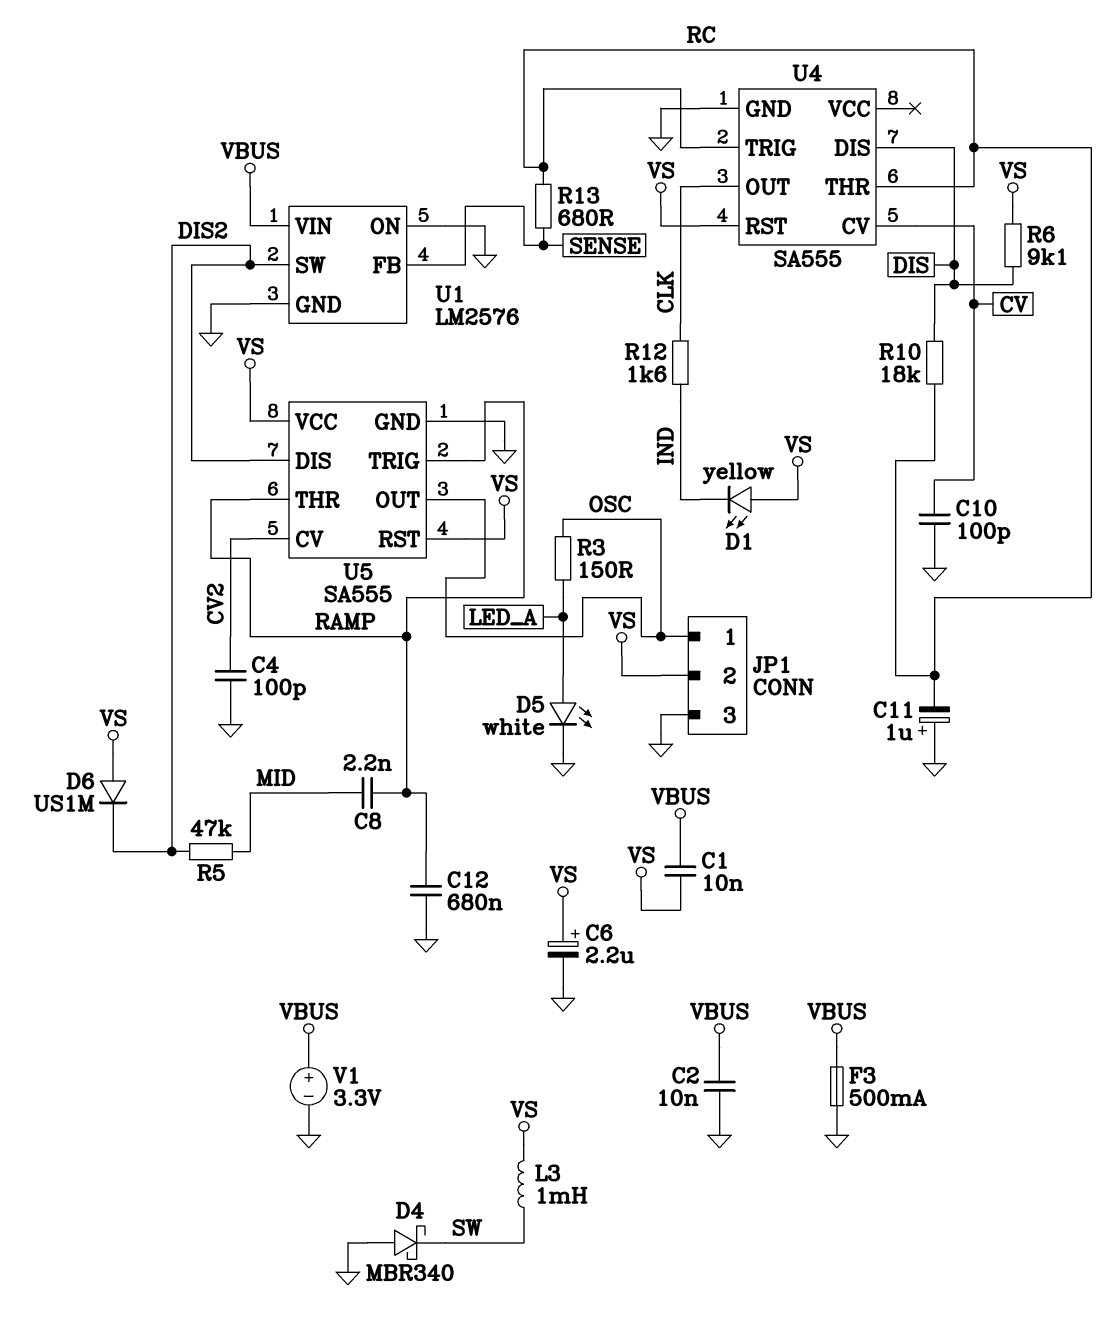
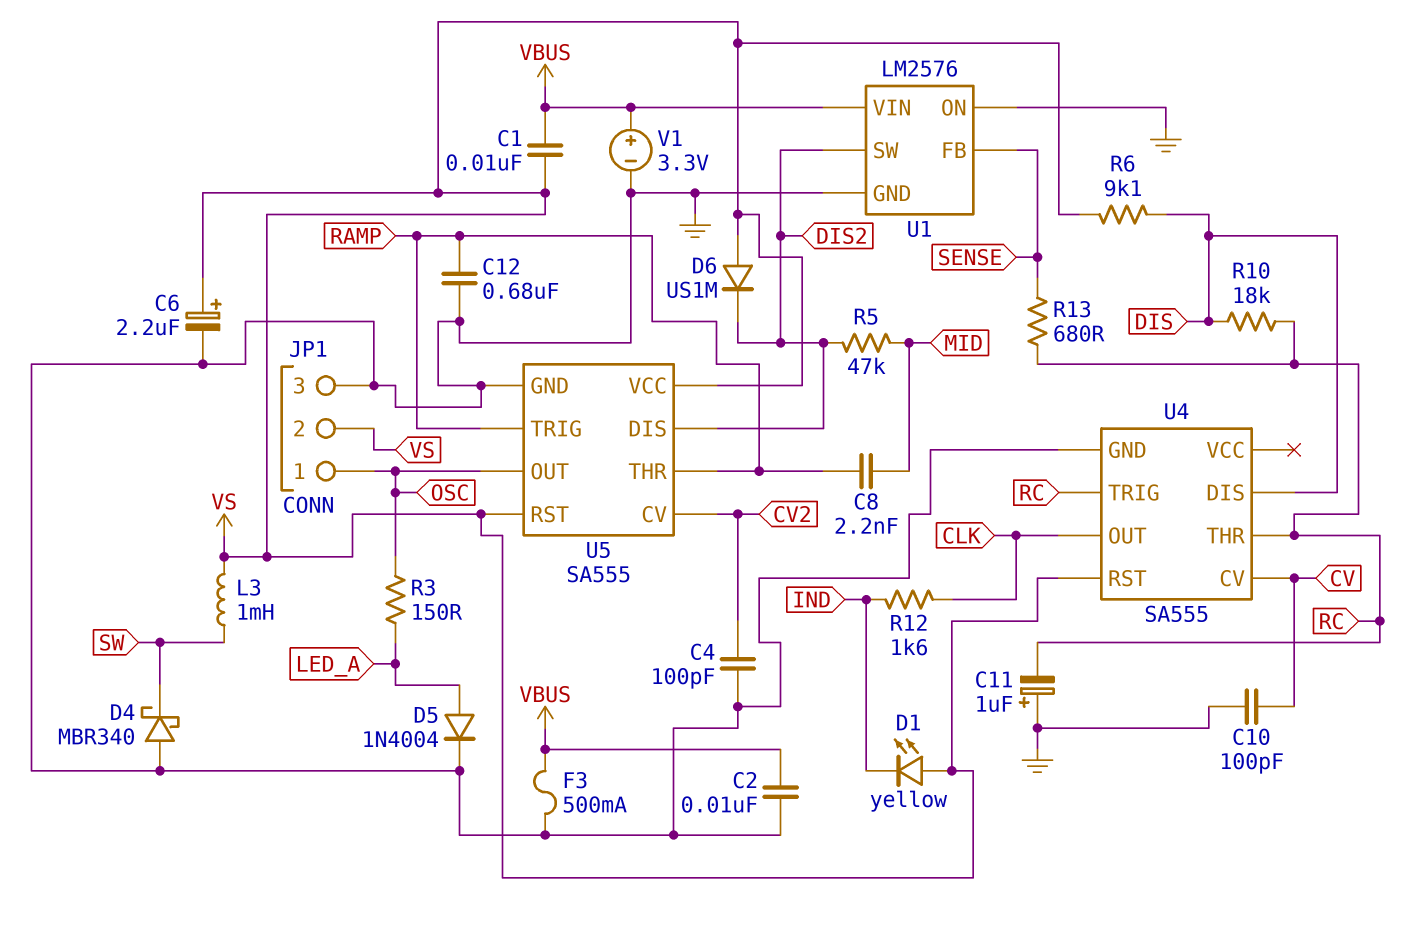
D5: LED white (A LED_A, K GND) -> diode 1N4004 (A LED_A, K GND)

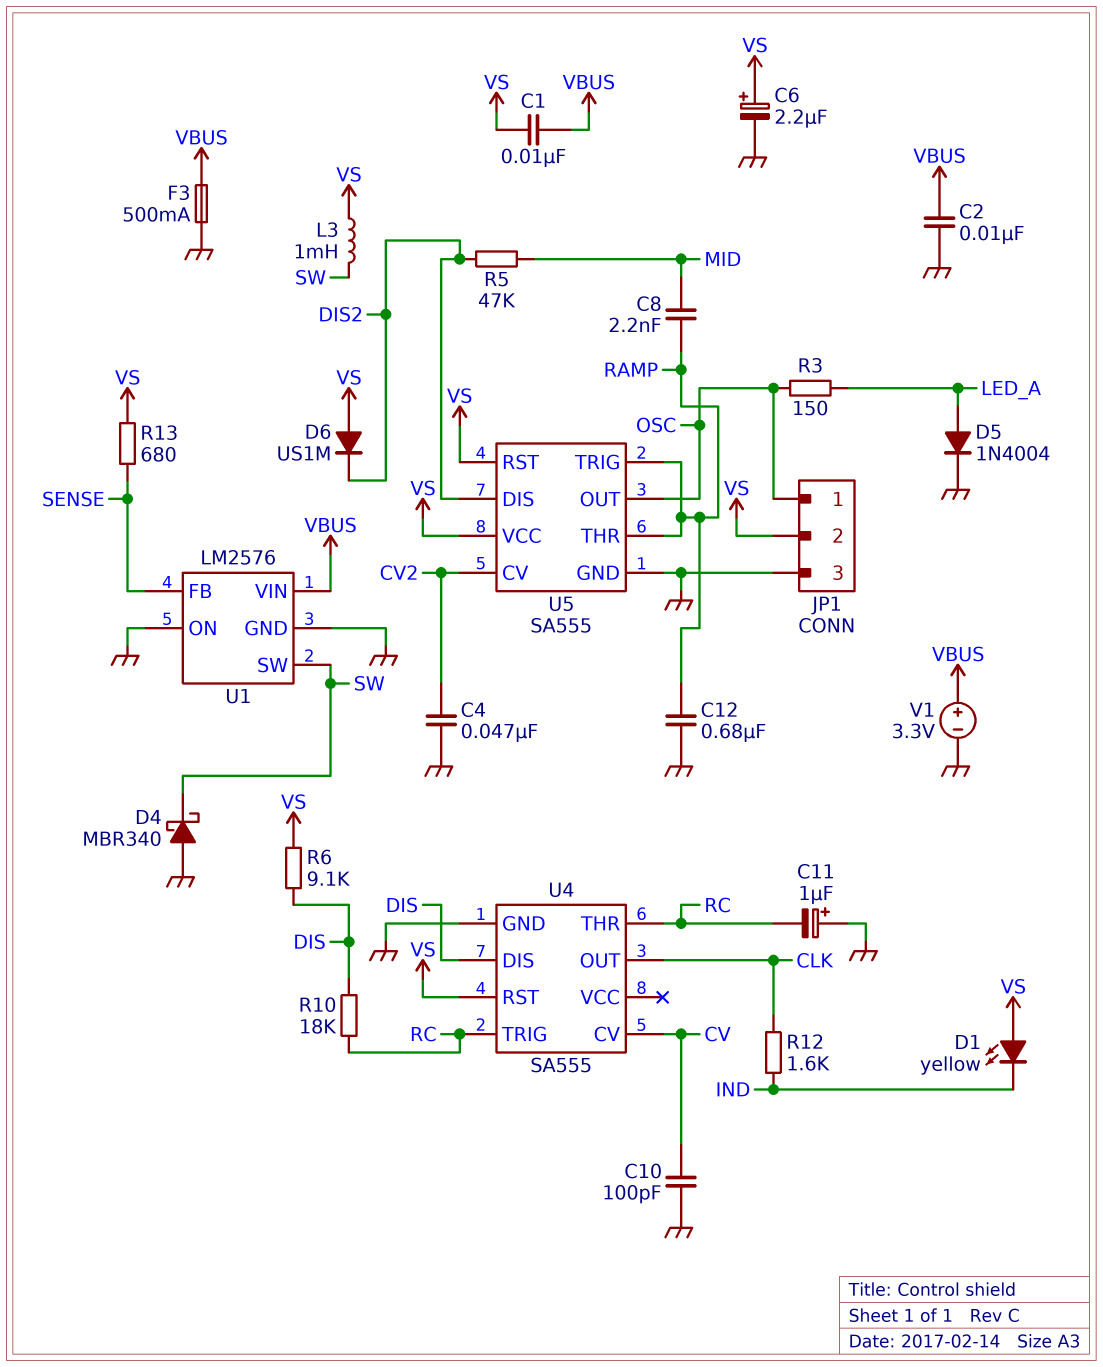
C4: 100pF (CV2, GND) -> 47nF (CV2, GND)
R13: 680 (RC, SENSE) -> 680 (SENSE, VS)
U1 pin SW: DIS2 -> SW

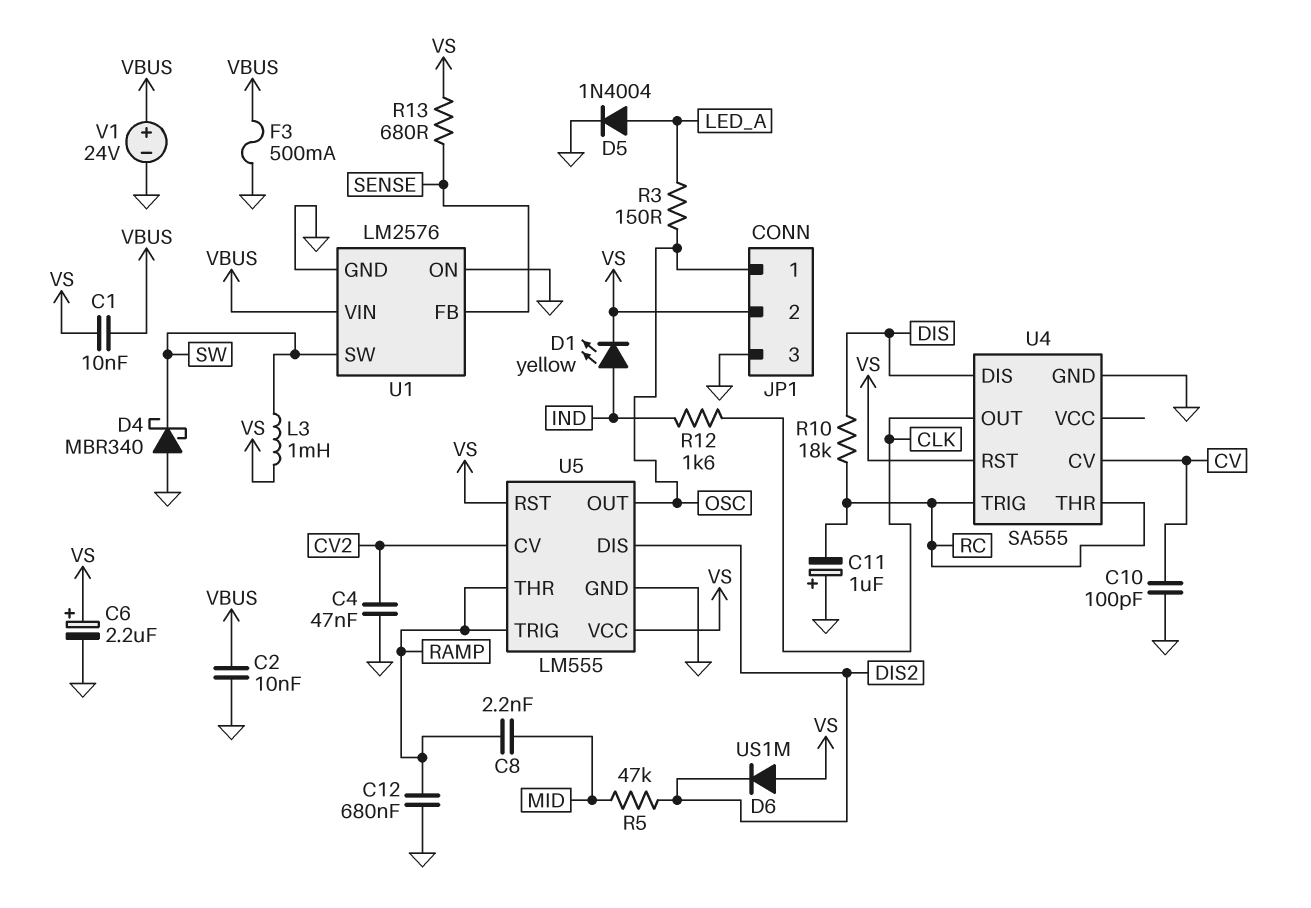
D1: LED yellow (A VS, K IND) -> LED yellow (A IND, K VS)
R6: 9.1k (DIS, VS) -> none
U5: SA555 -> LM555
V1: 3.3V (plus VBUS, minus GND) -> 24V (plus VBUS, minus GND)

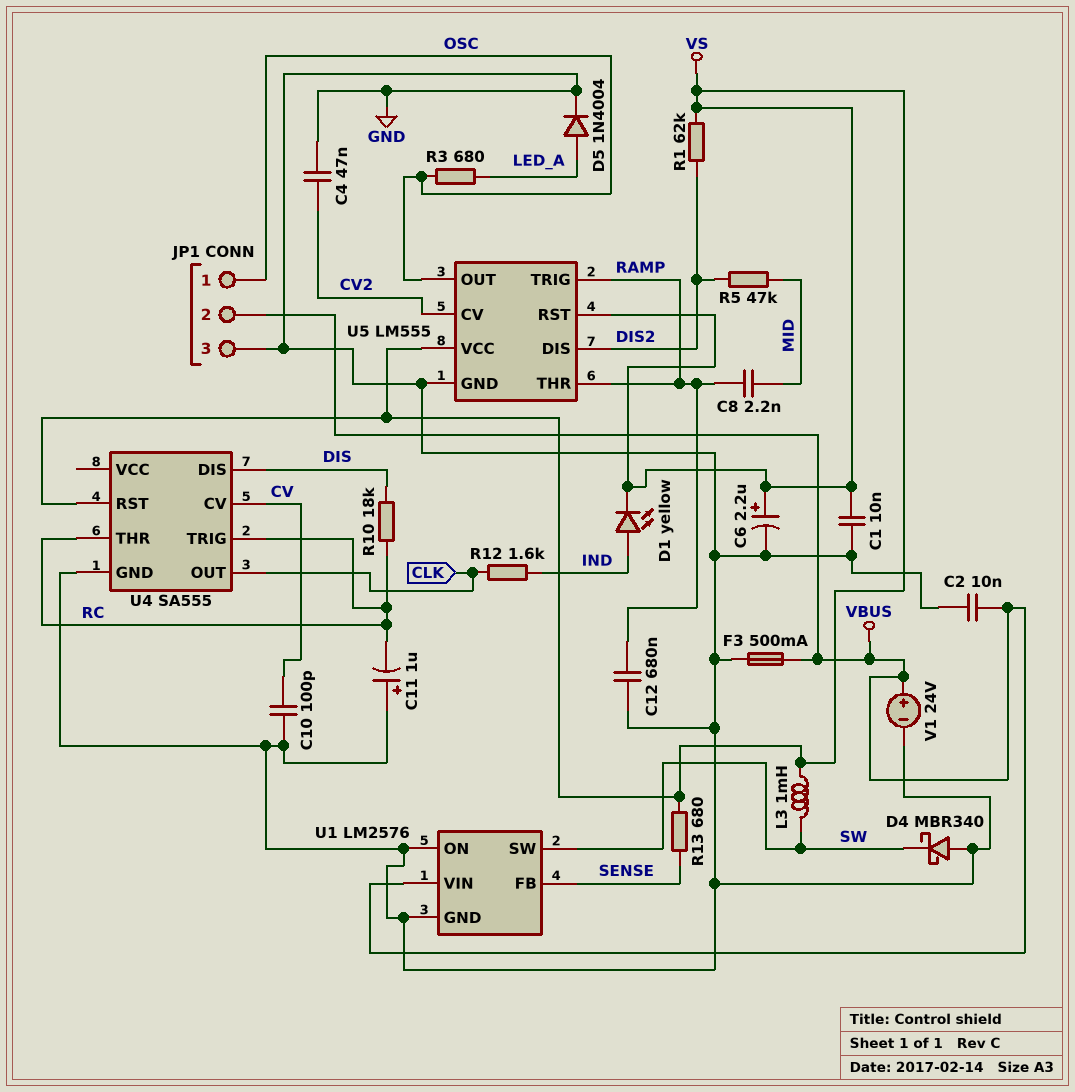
C1: 10nF (VBUS, VS) -> 10nF (GND, VS)
D6: diode US1M (A VS, K DIS2) -> none
JP1 pin 2: VS -> VBUS
R1: none -> 62k (DIS2, VS)
R3: 150 (LED_A, OSC) -> 680 (LED_A, OSC)

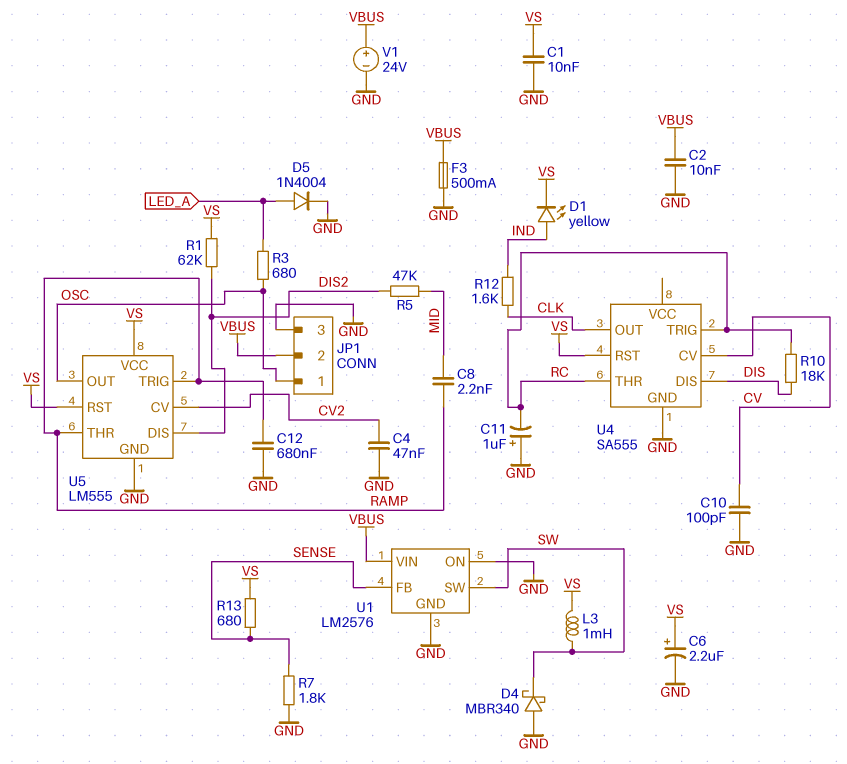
R7: none -> 1.8k (GND, SENSE)

